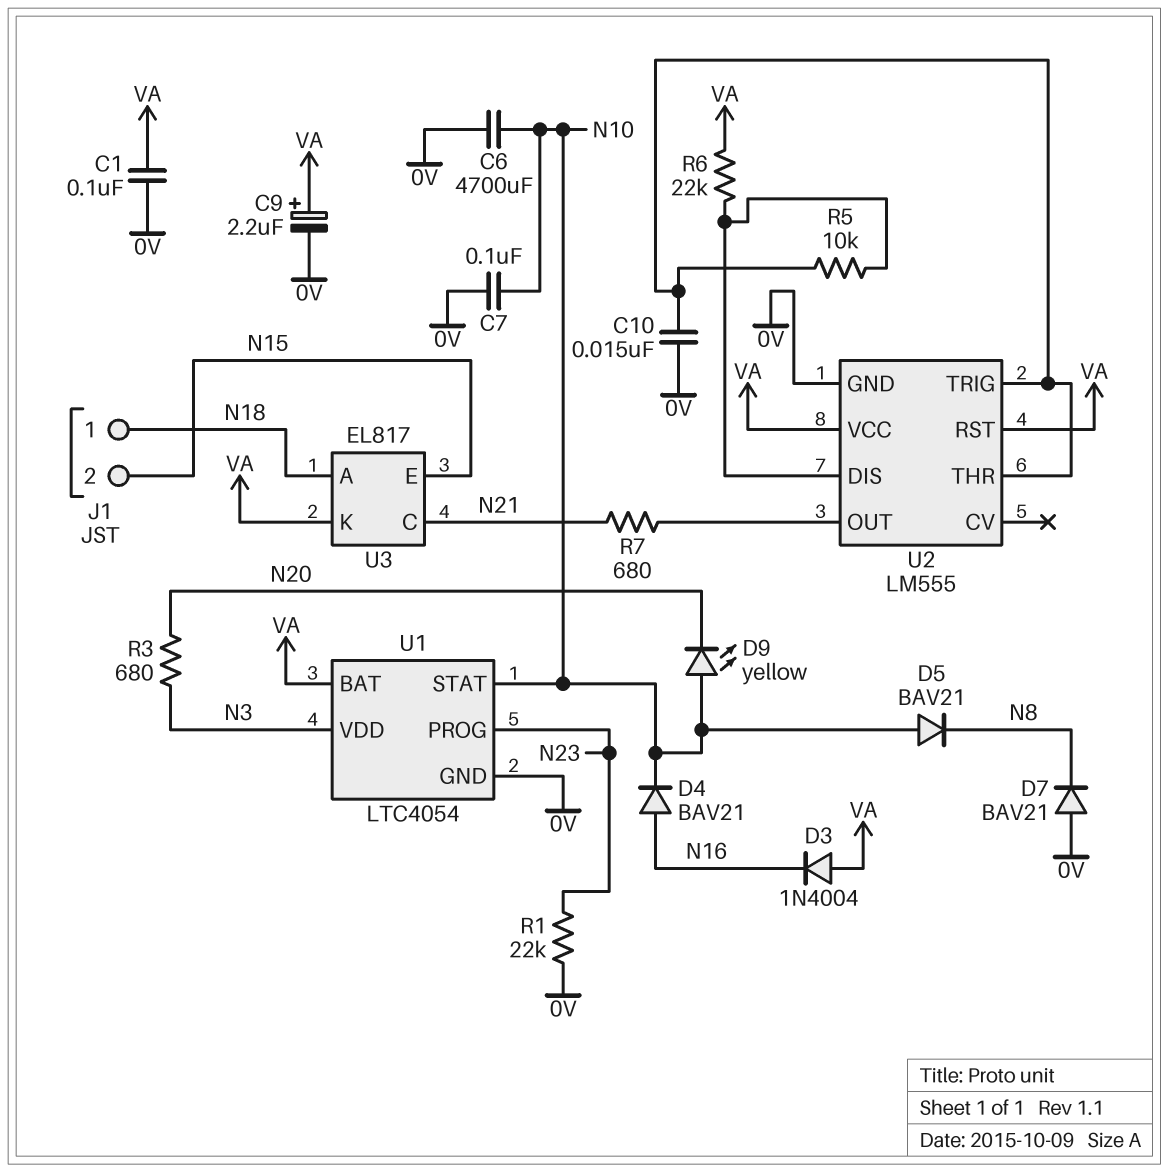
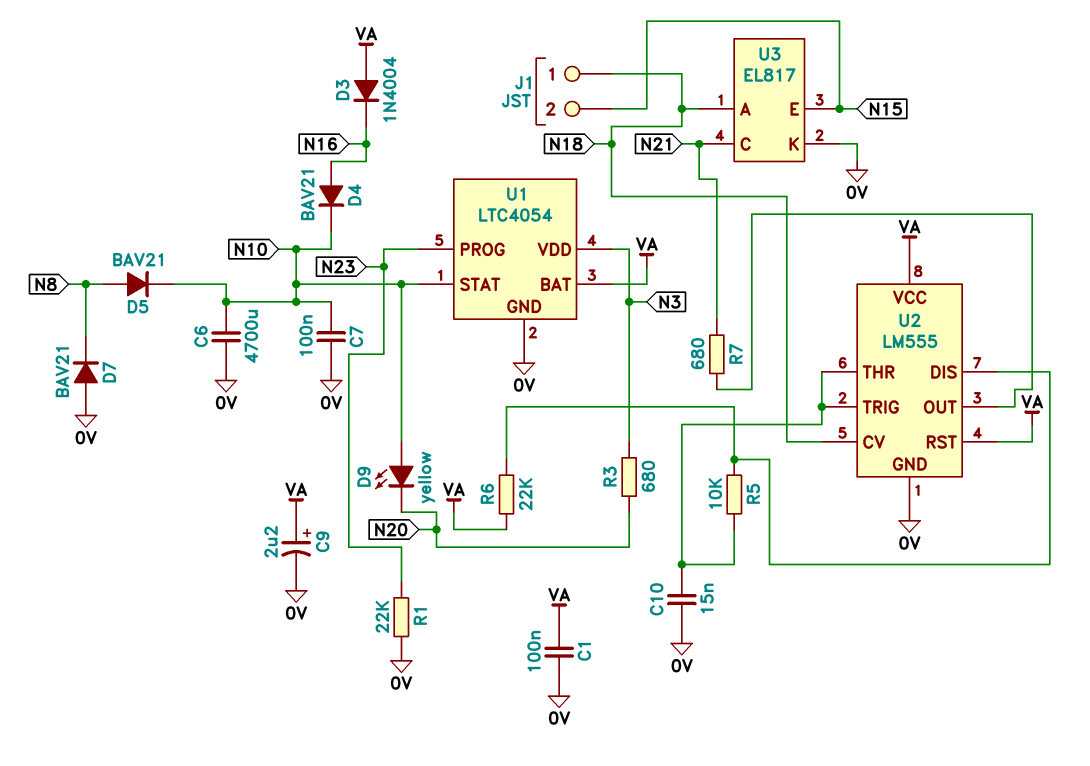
D5: diode BAV21 (A N10, K N8) -> diode BAV21 (A N8, K N10)
U2 pin CV: none -> N18
U3 pin K: VA -> 0V

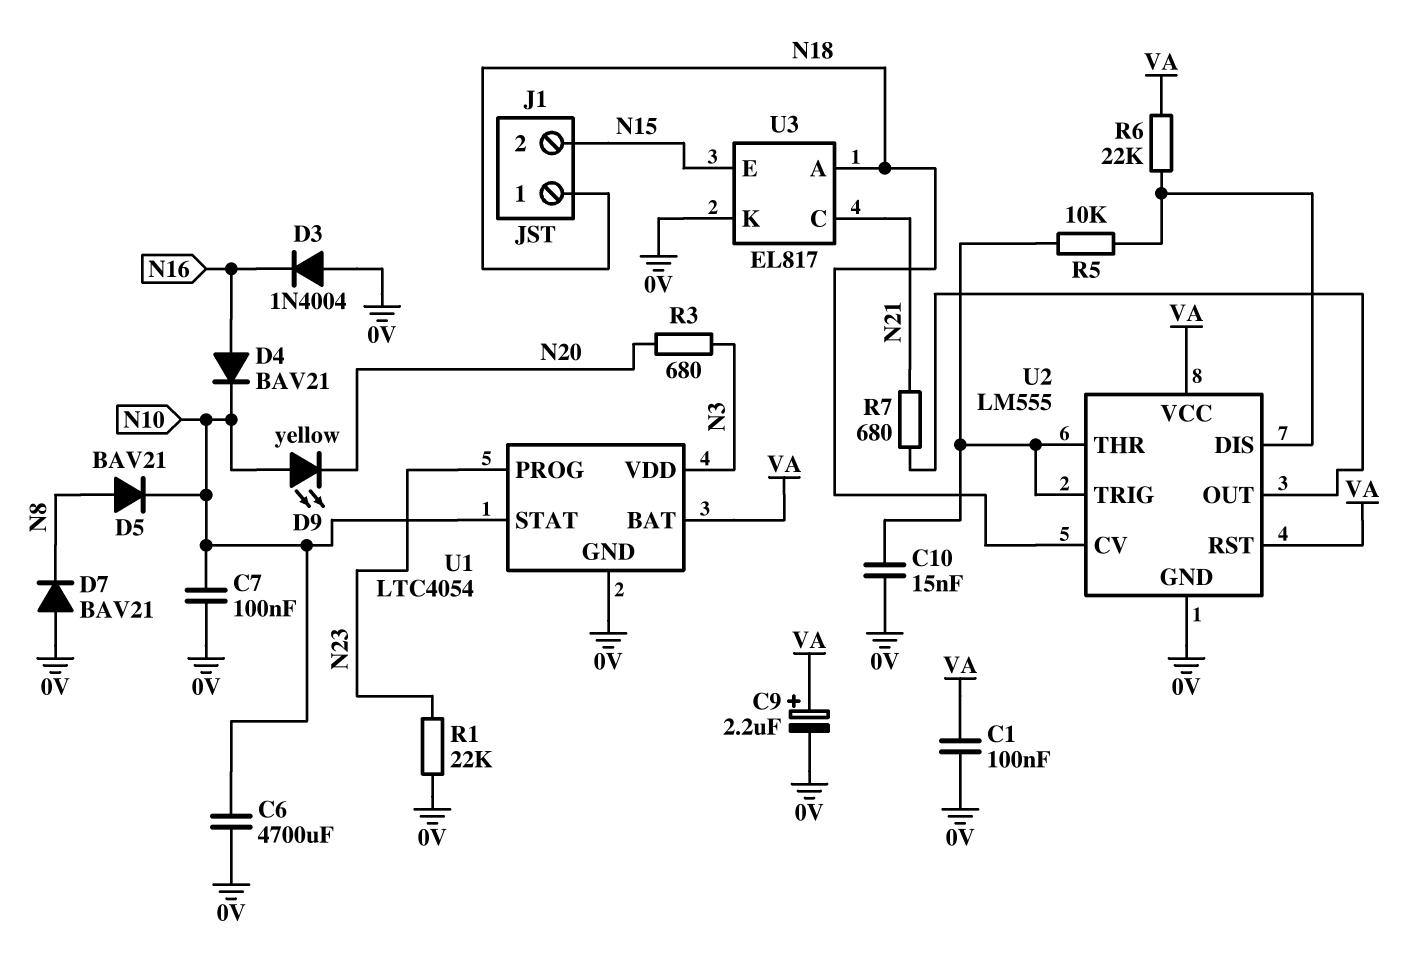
D3: diode 1N4004 (A VA, K N16) -> diode 1N4004 (A 0V, K N16)

